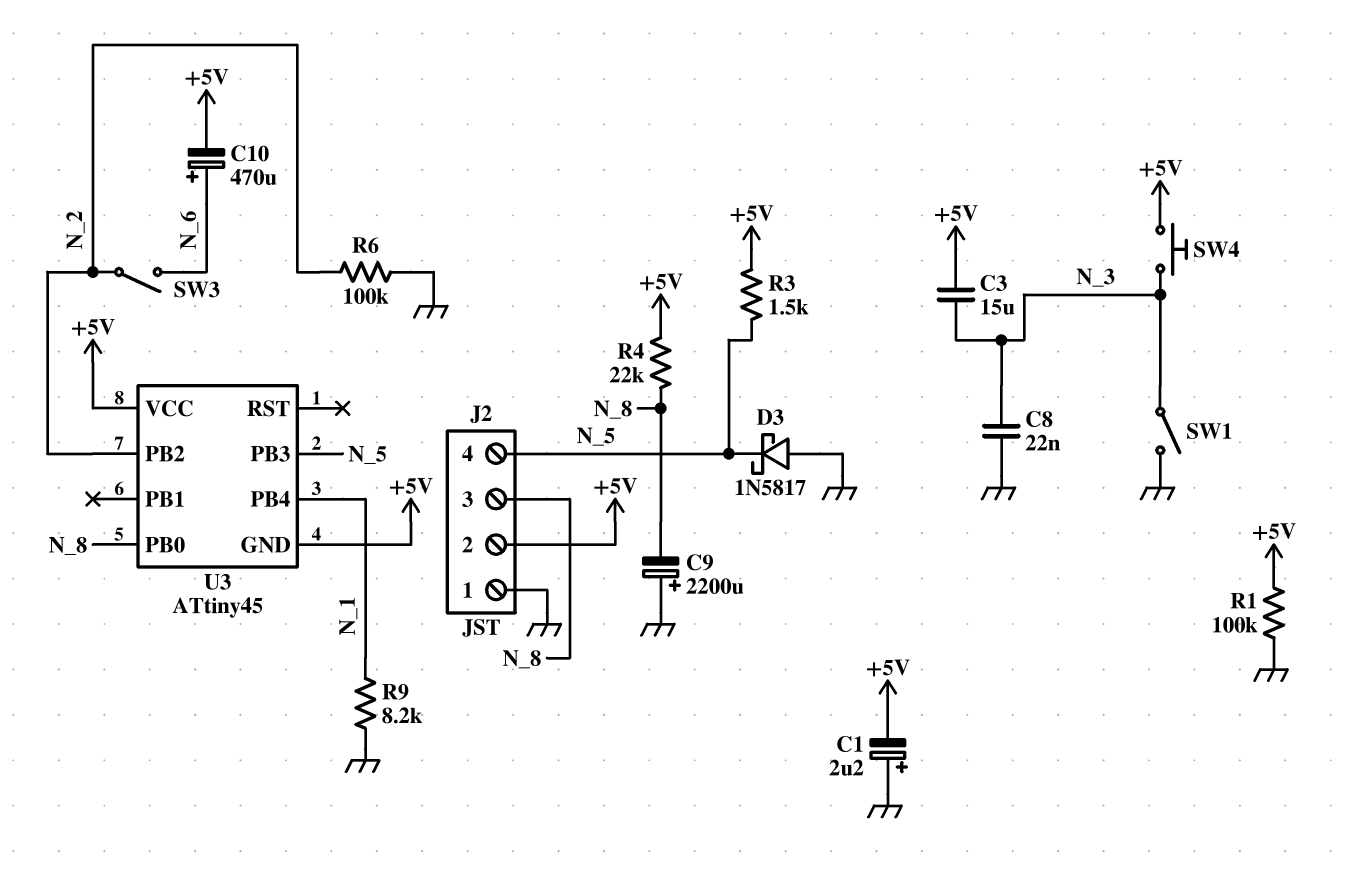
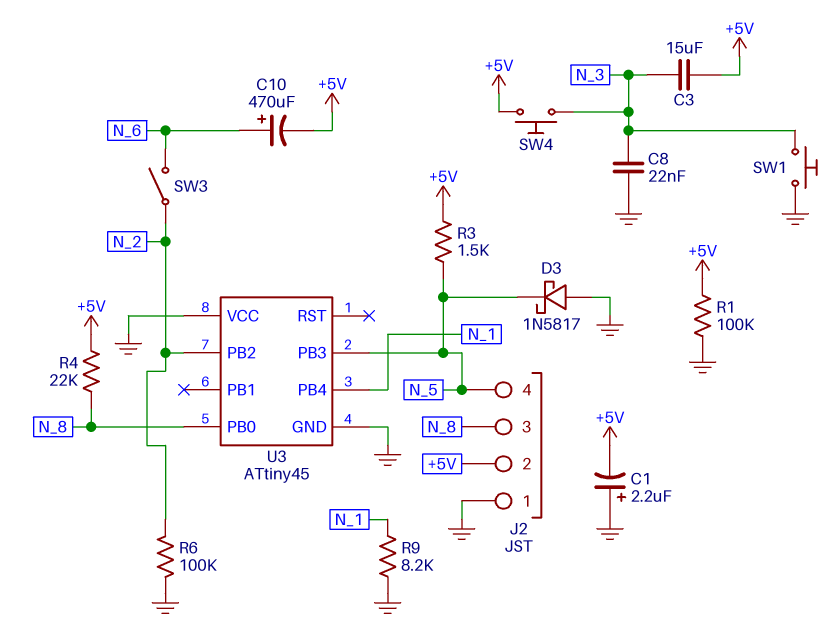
C9: 2200uF (plus GND, minus N_8) -> none
SW1: switch (GND, N_3) -> button (GND, N_3)
U3 pin GND: +5V -> GND
U3 pin VCC: +5V -> GND

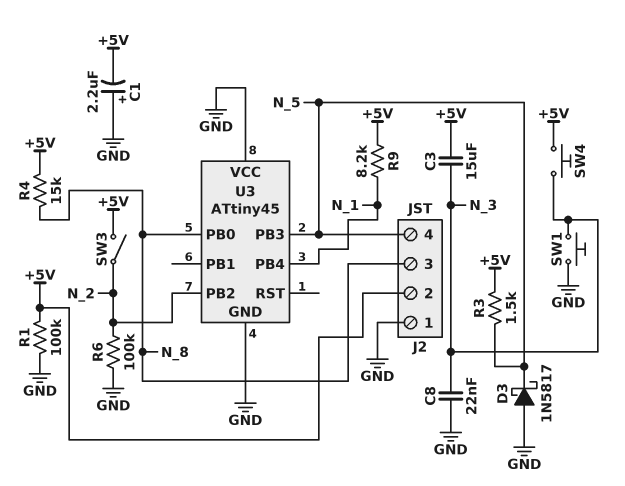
C10: 470uF (plus N_6, minus +5V) -> none
R4: 22k (+5V, N_8) -> 15k (+5V, N_8)
R9: 8.2k (GND, N_1) -> 8.2k (+5V, N_1)
SW3: switch (N_2, N_6) -> switch (+5V, N_2)

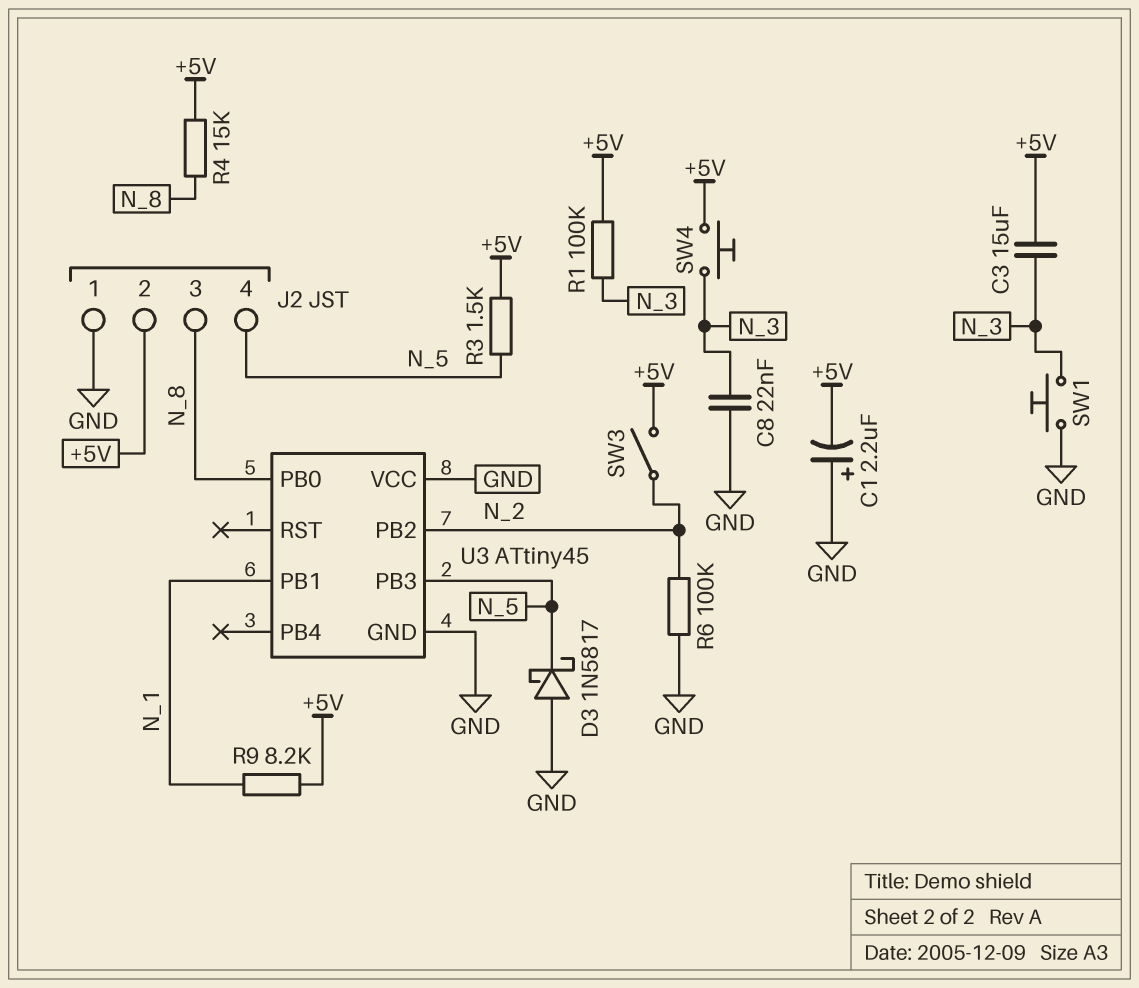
R1: 100k (+5V, GND) -> 100k (+5V, N_3)
U3 pin PB1: none -> N_1
U3 pin PB4: N_1 -> none

